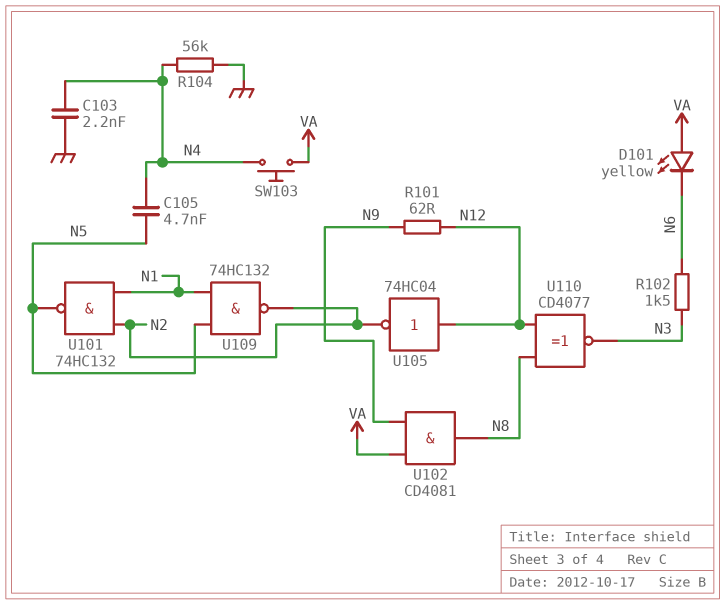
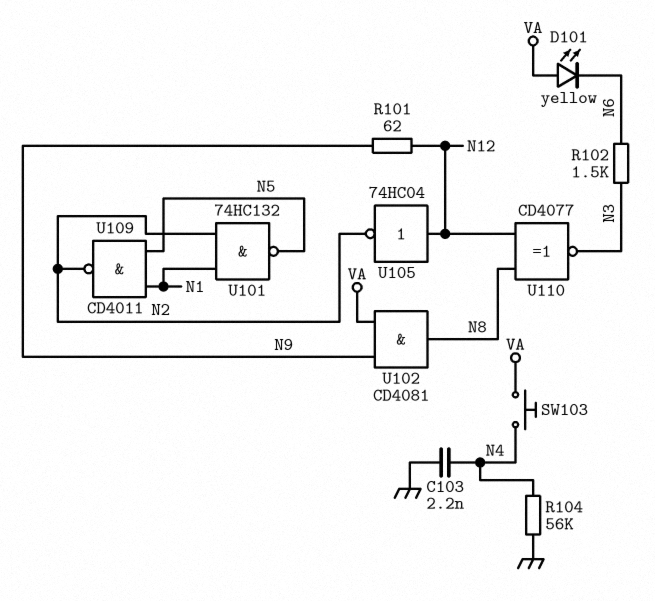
C105: 4.7nF (N4, N5) -> none
U109: NAND 74HC132 (in N1, in N5, out N2) -> NAND CD4011 (in N1, in N5, out N2)

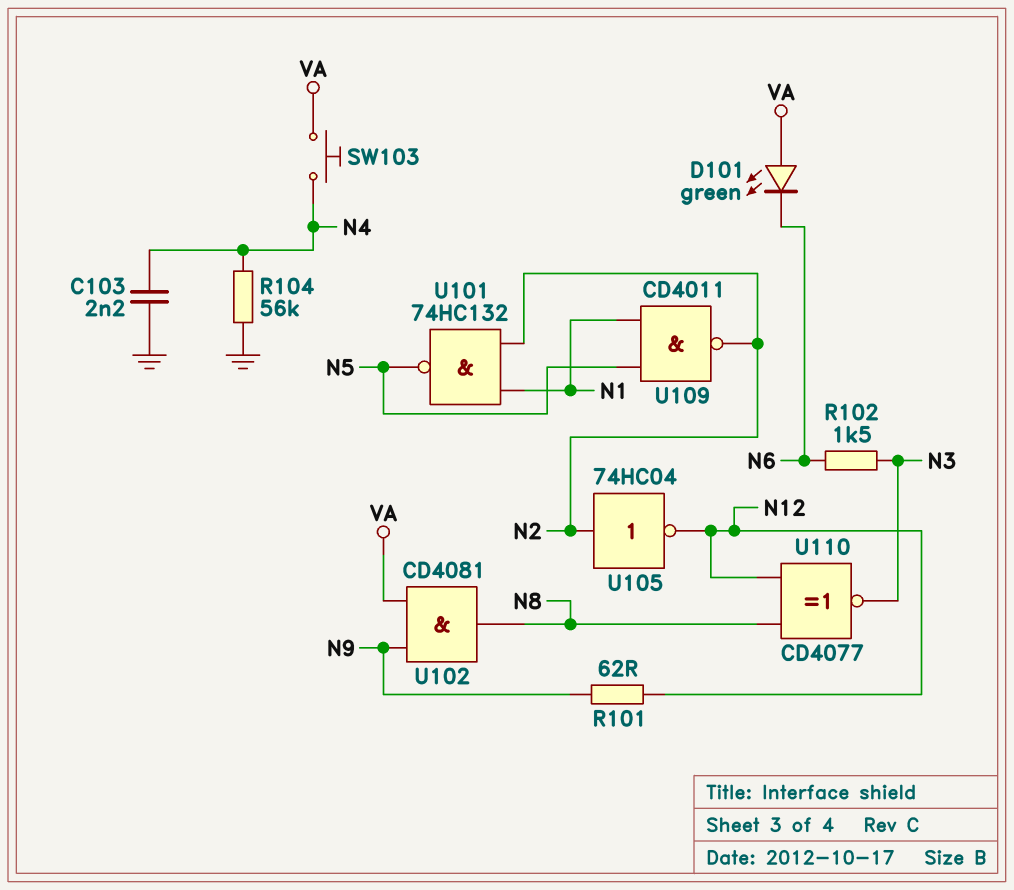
D101: LED yellow (A VA, K N6) -> LED green (A VA, K N6)
U105: NOT 74HC04 (in N12, out N2) -> NOT 74HC04 (in N2, out N12)

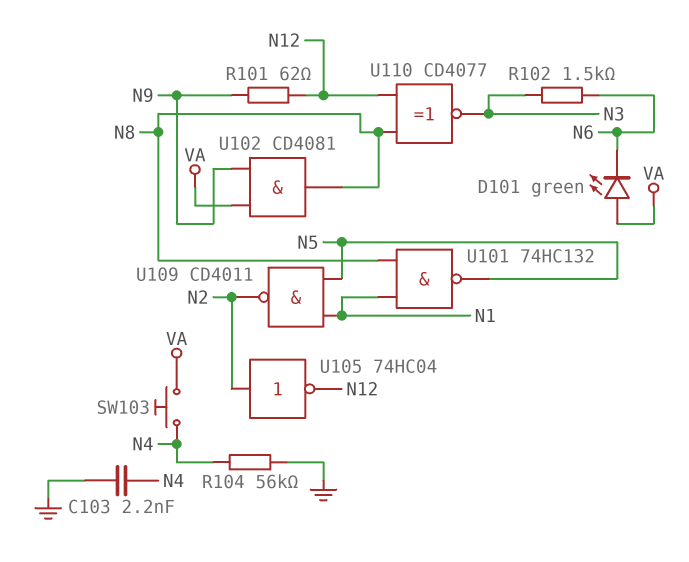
U101: NAND 74HC132 (in N1, in N2, out N5) -> NAND 74HC132 (in N1, in N8, out N5)

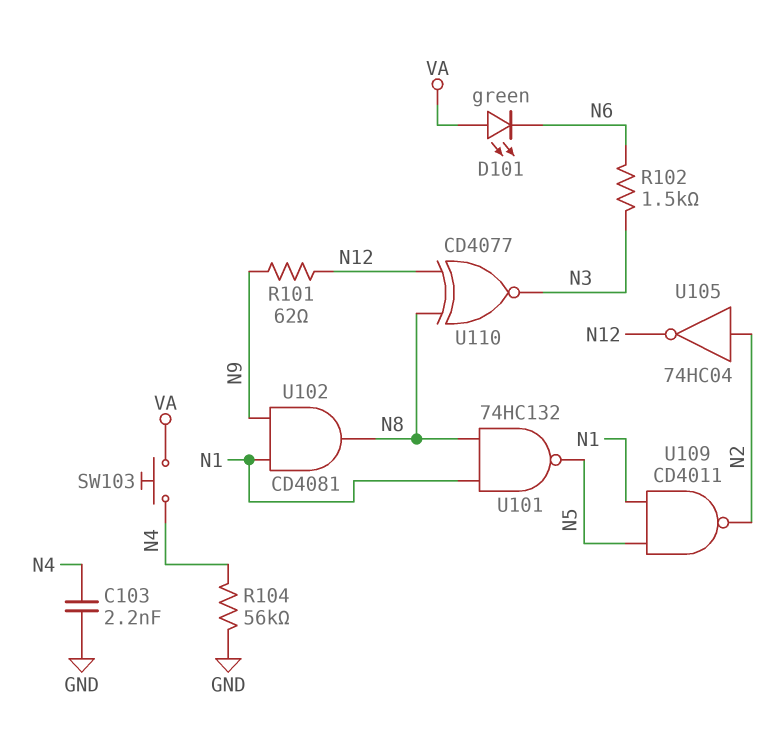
U102: AND CD4081 (in N9, in VA, out N8) -> AND CD4081 (in N1, in N9, out N8)

